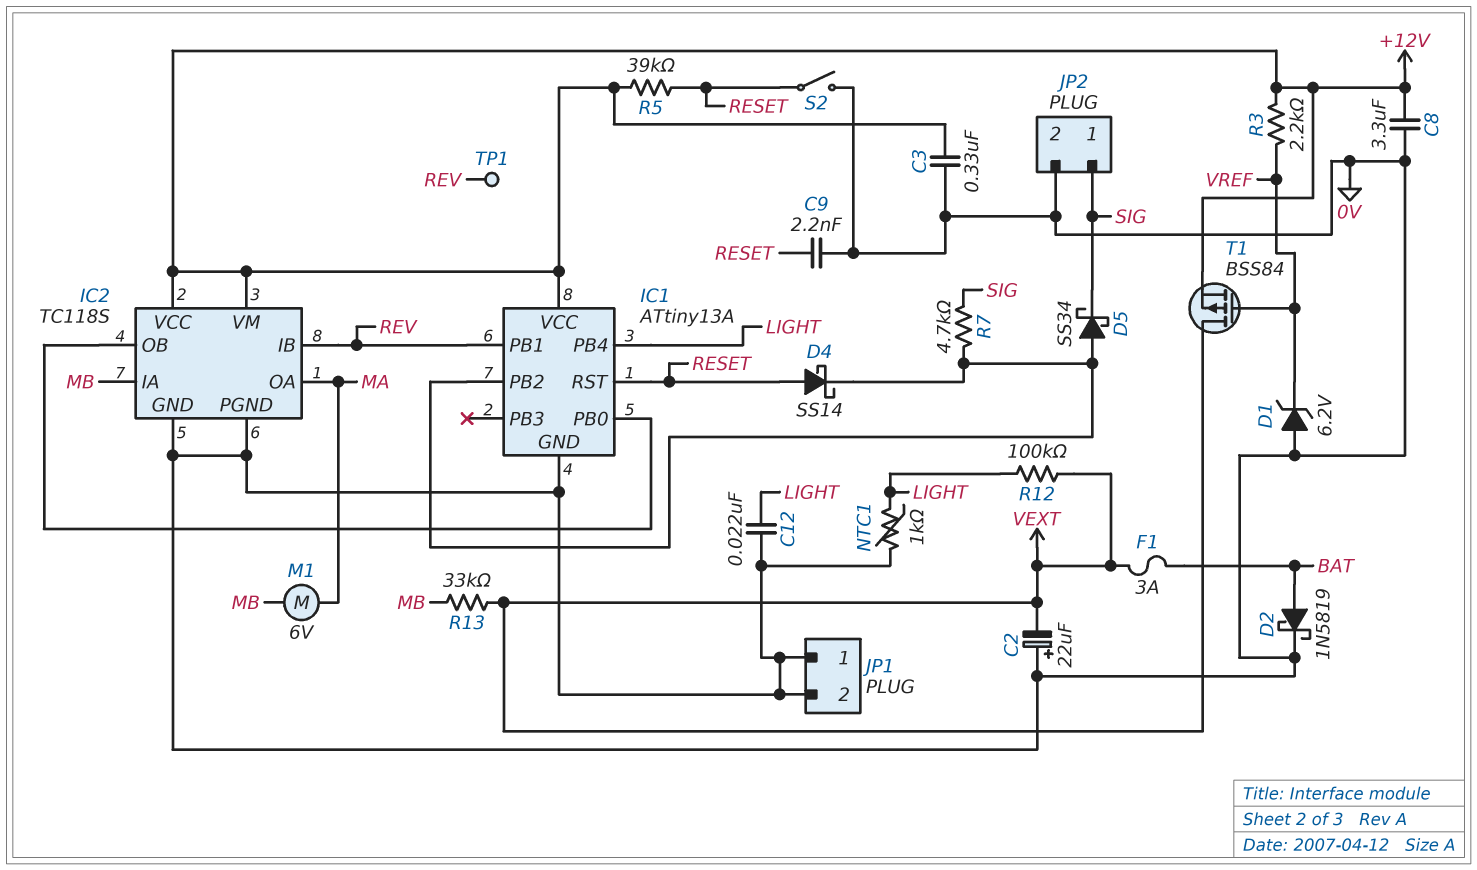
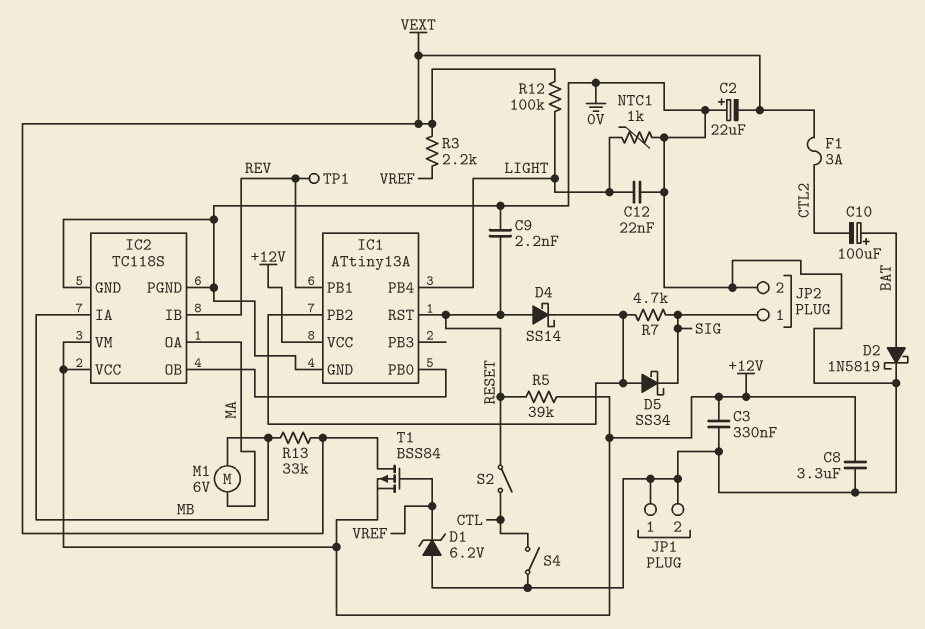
C10: none -> 100uF (plus BAT, minus CTL2)
F1: 3A (BAT, VEXT) -> 3A (CTL2, VEXT)
R3: 2.2k (+12V, VREF) -> 2.2k (VEXT, VREF)
S2: switch (0V, RESET) -> switch (CTL, RESET)
S4: none -> switch (0V, CTL)

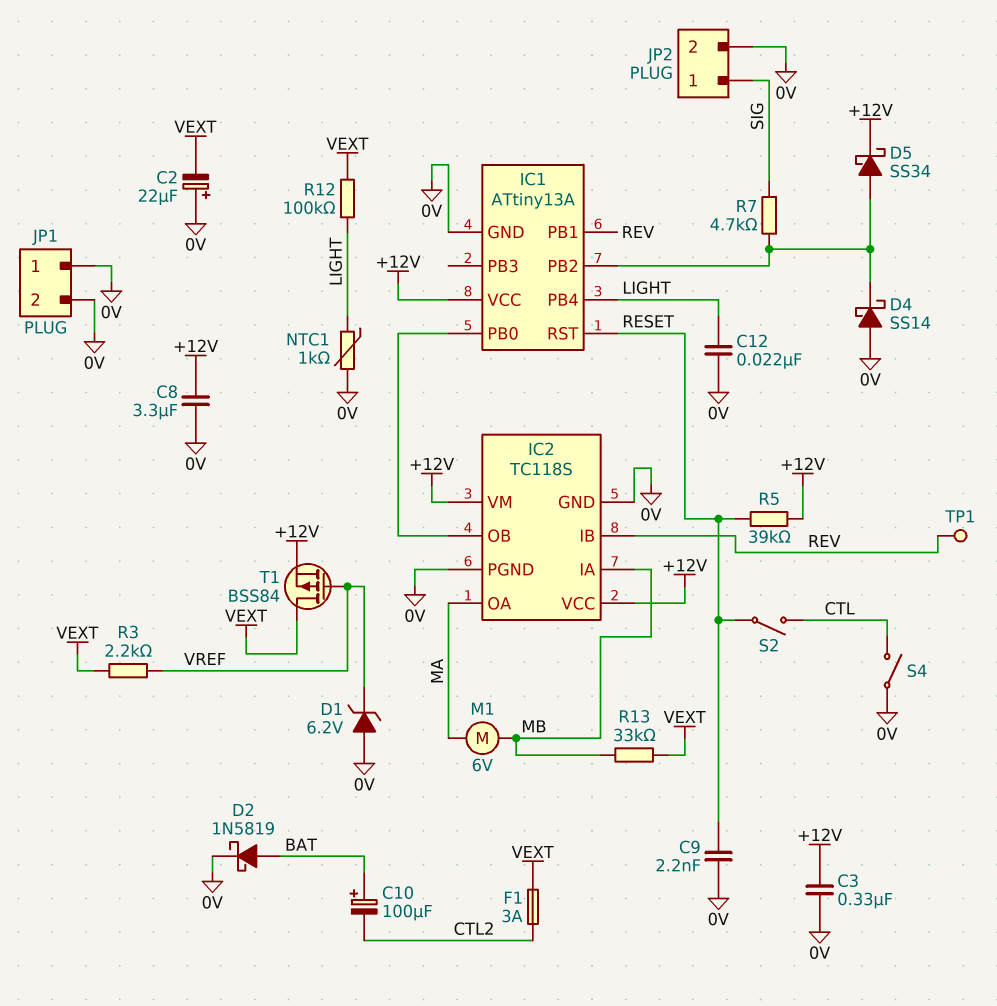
D4: schottky SS14 (A RESET, K IC1/PB2) -> schottky SS14 (A 0V, K IC1/PB2)
D5: schottky SS34 (A IC1/PB2, K SIG) -> schottky SS34 (A IC1/PB2, K +12V)

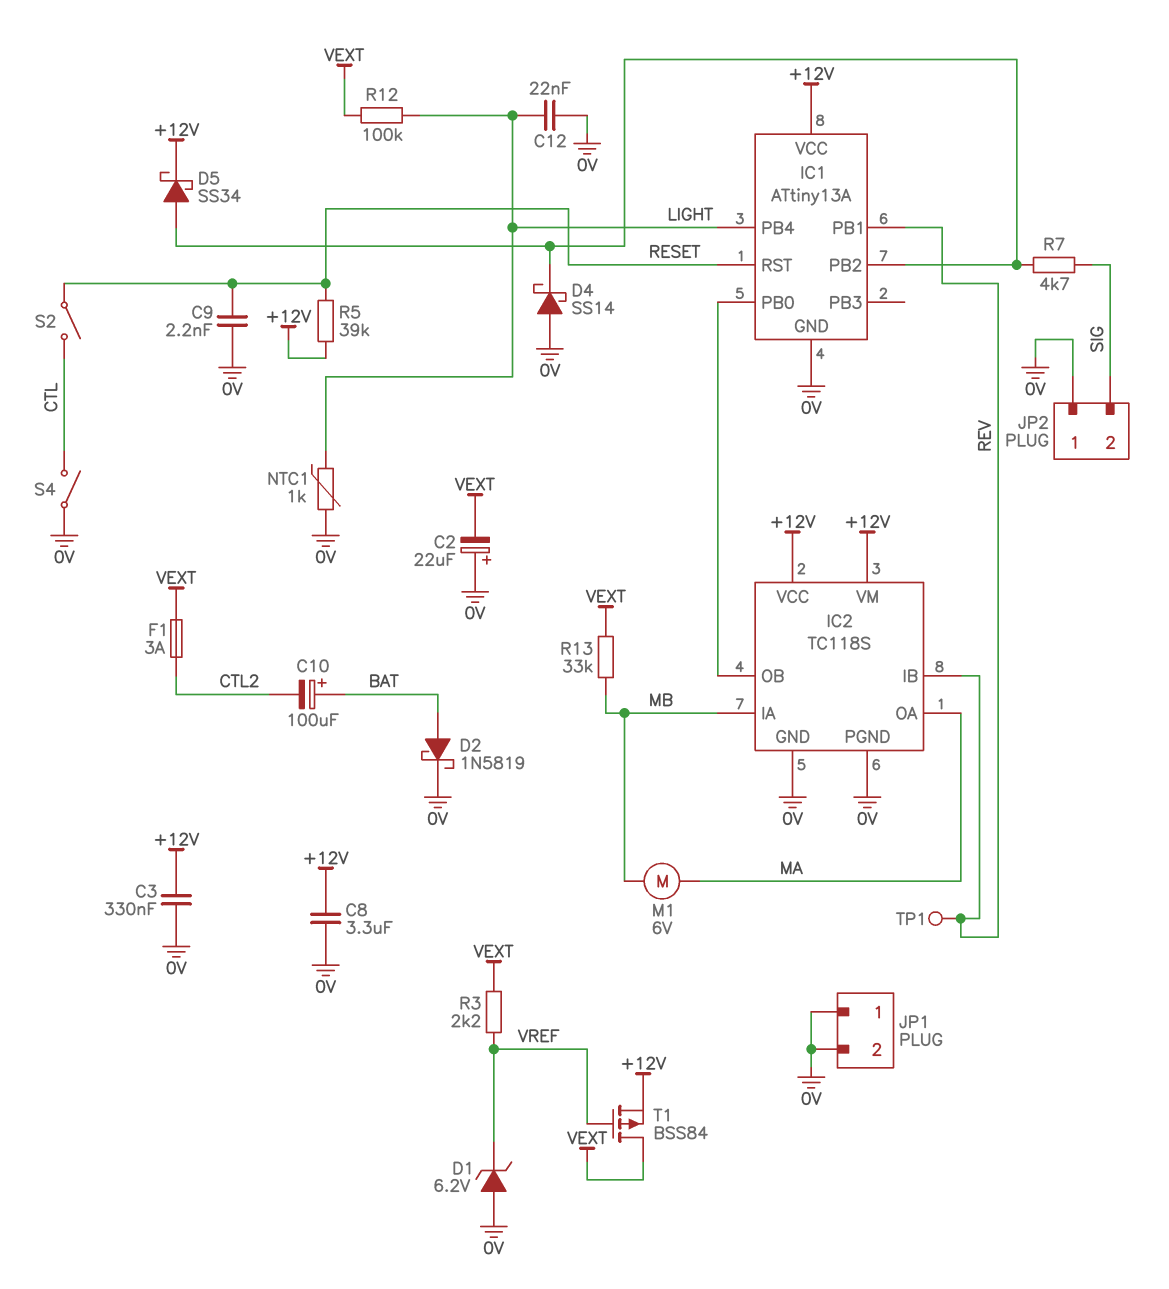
JP2 pin 1: SIG -> 0V
JP2 pin 2: 0V -> SIG

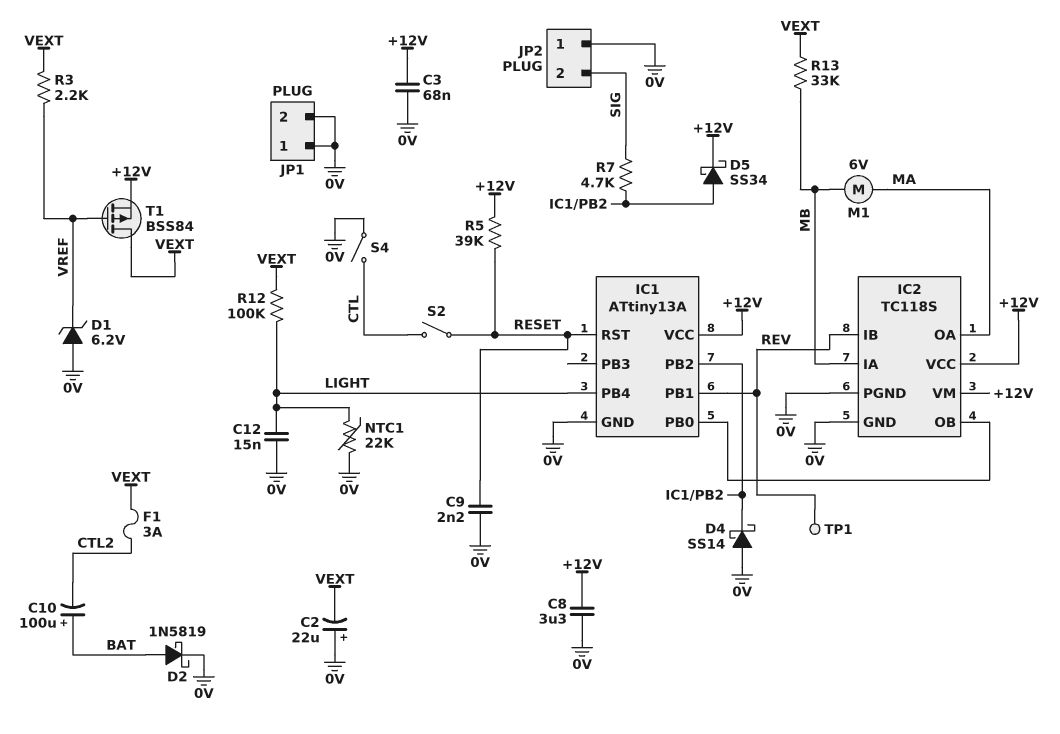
C3: 330nF (+12V, 0V) -> 68nF (+12V, 0V)
C12: 22nF (0V, LIGHT) -> 15nF (0V, LIGHT)
NTC1: 1k (0V, LIGHT) -> 22k (0V, LIGHT)

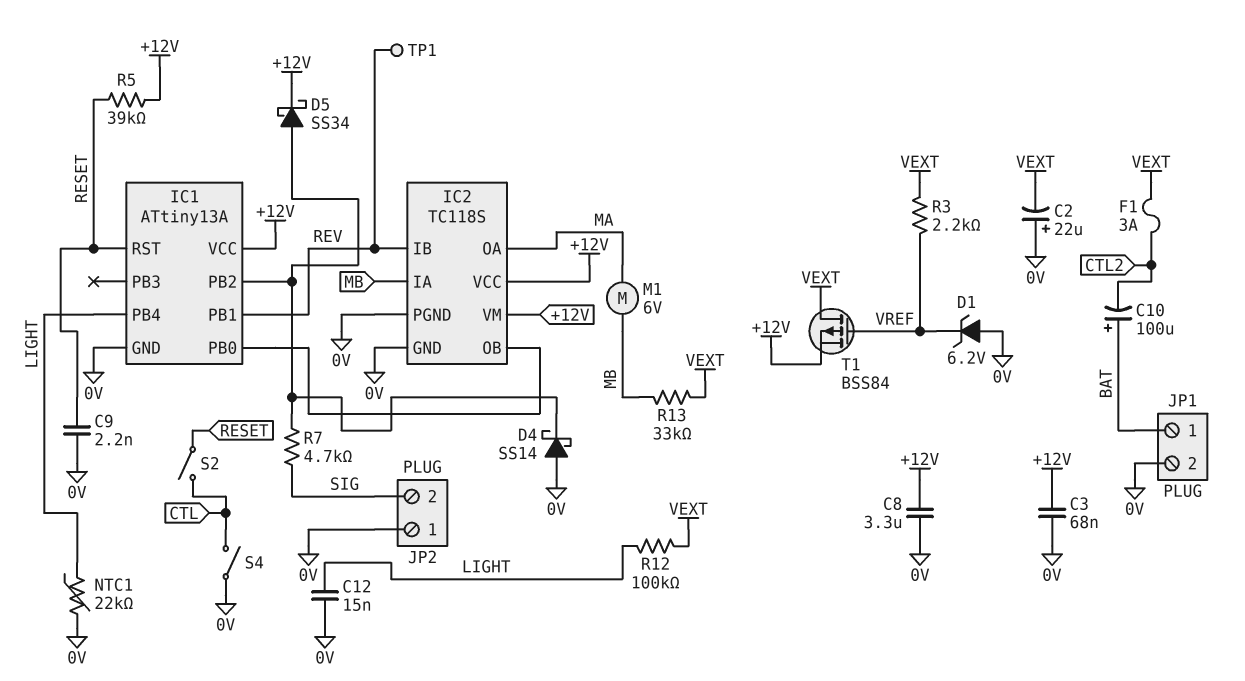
D2: schottky 1N5819 (A BAT, K 0V) -> none
JP1 pin 1: 0V -> BAT

